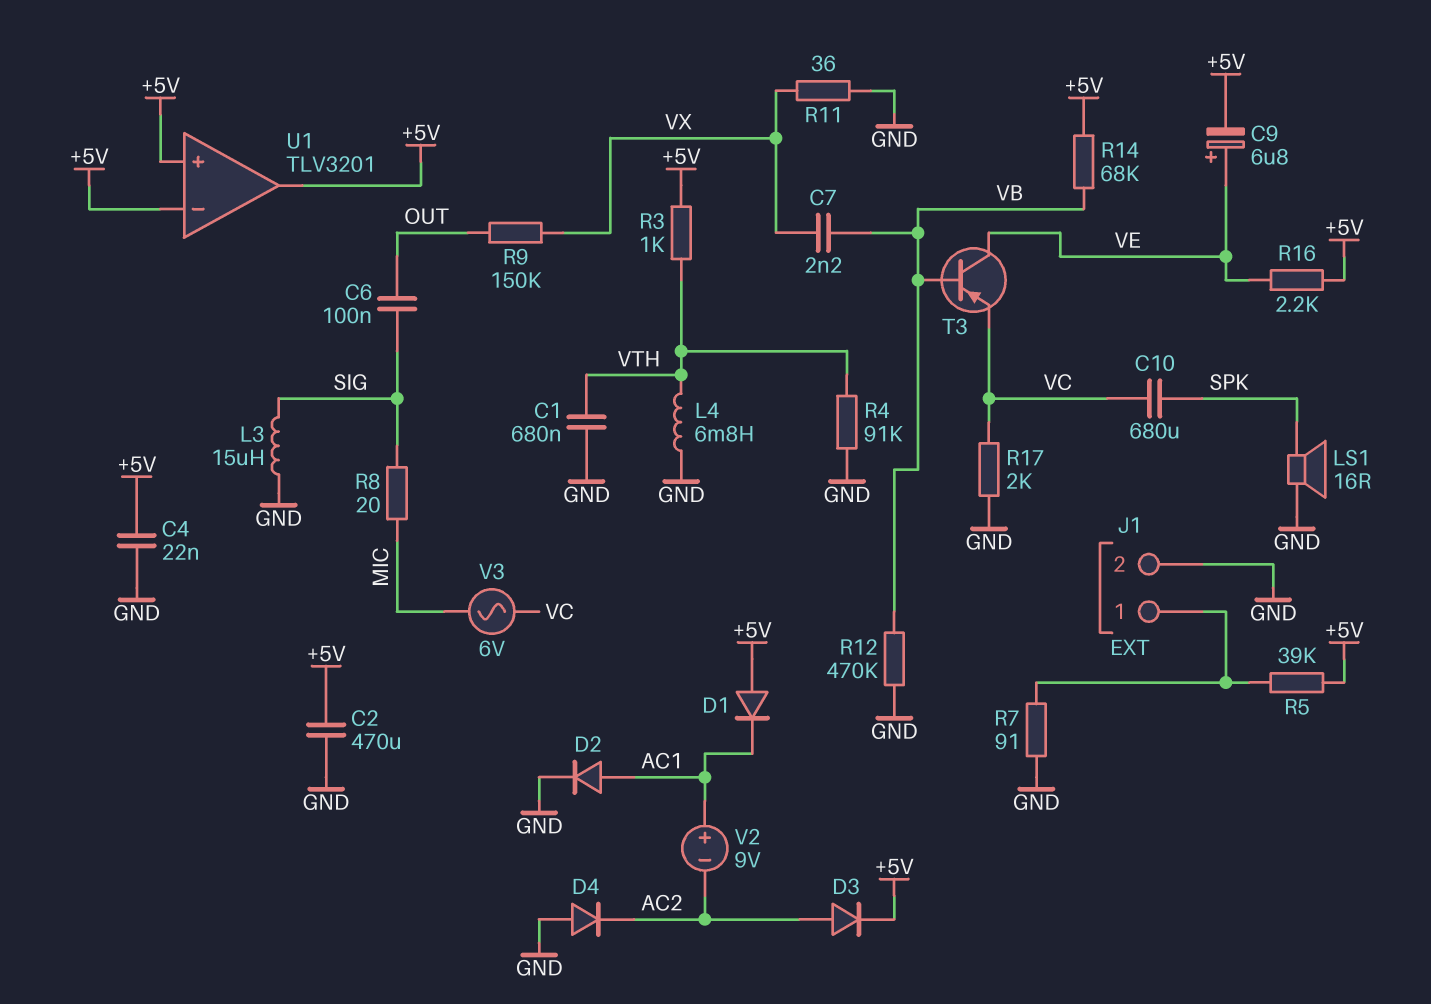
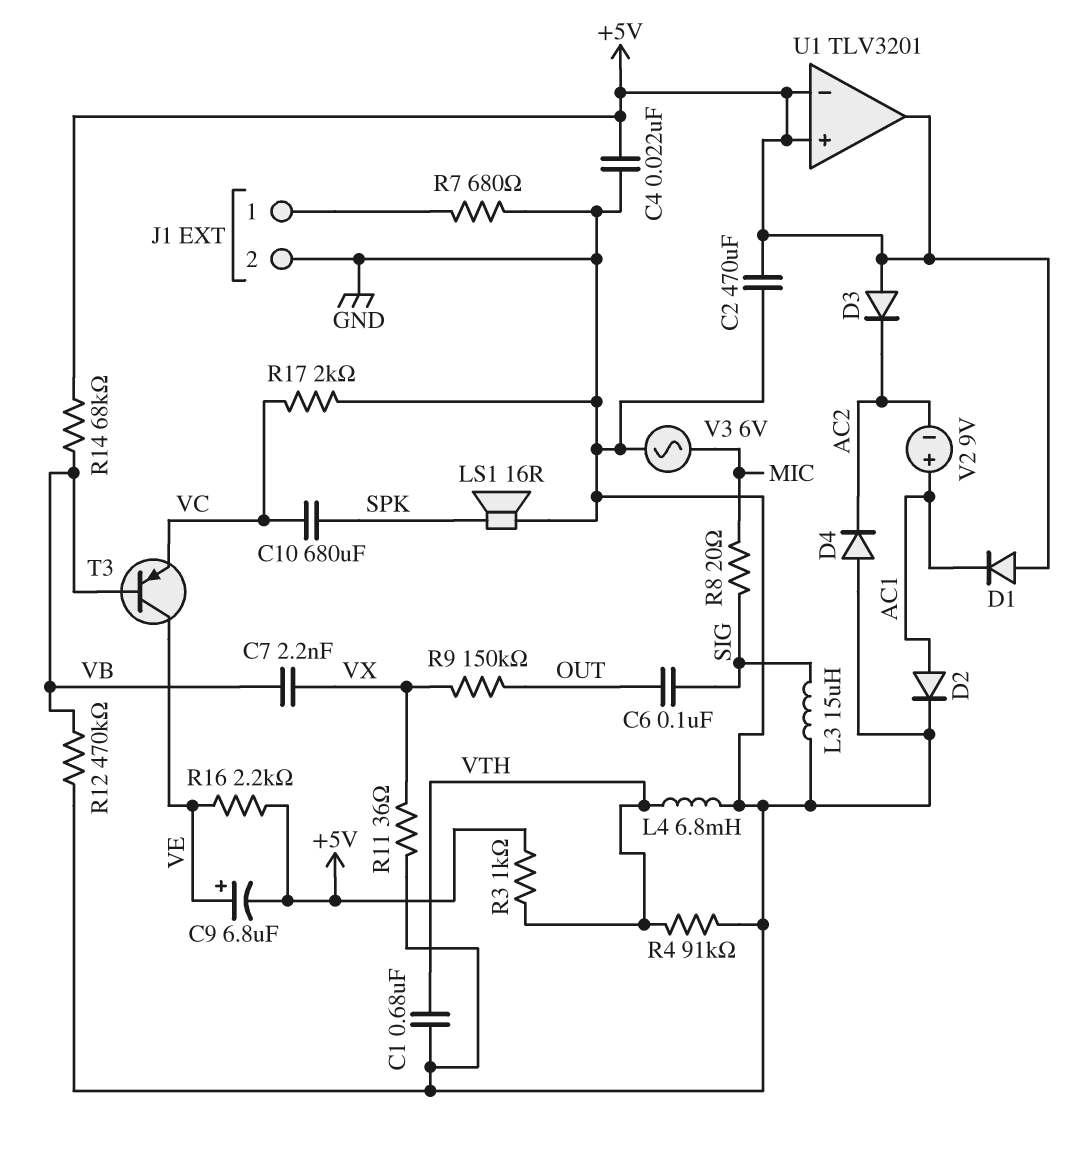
D3: diode (A AC2, K +5V) -> diode (A +5V, K AC2)
R5: 39k (+5V, J1/1) -> none
R7: 91 (GND, J1/1) -> 680 (GND, J1/1)
V3: AC 6V (MIC, VC) -> AC 6V (GND, MIC)

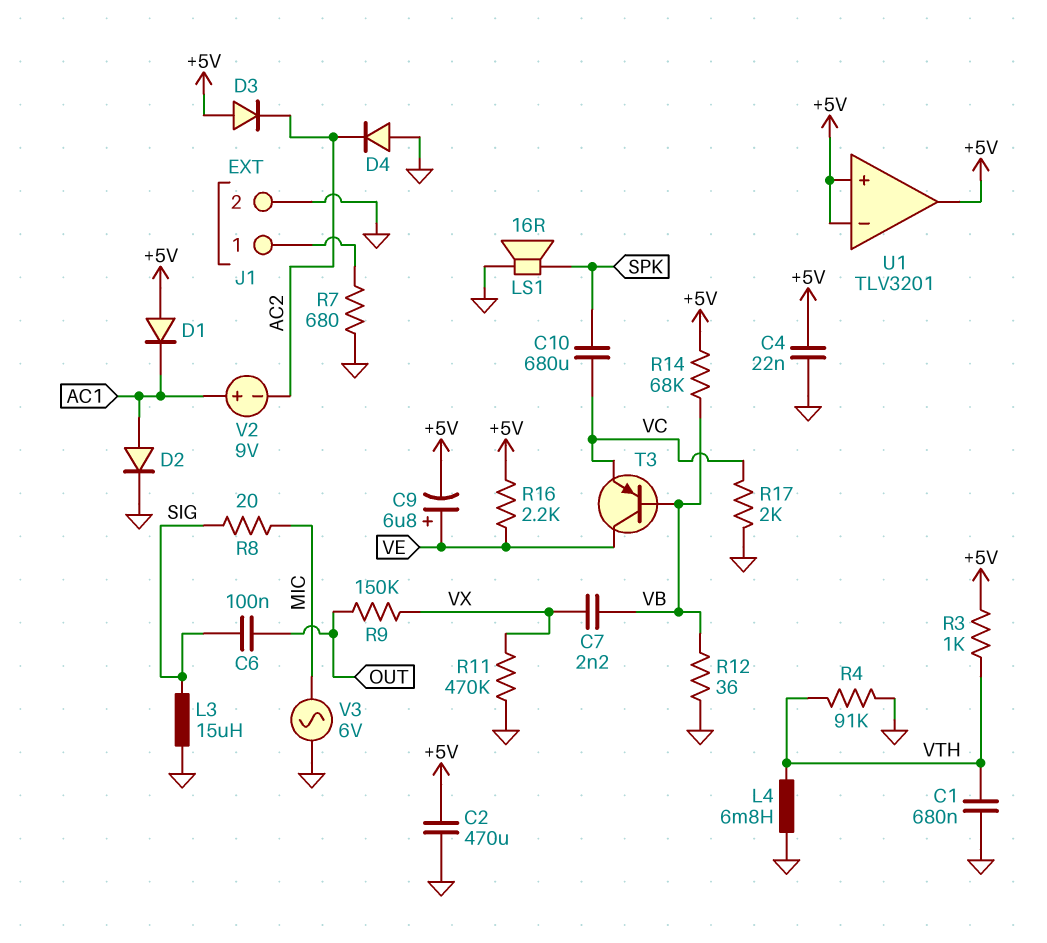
R11: 36 (GND, VX) -> 470k (GND, VX)
R12: 470k (GND, VB) -> 36 (GND, VB)

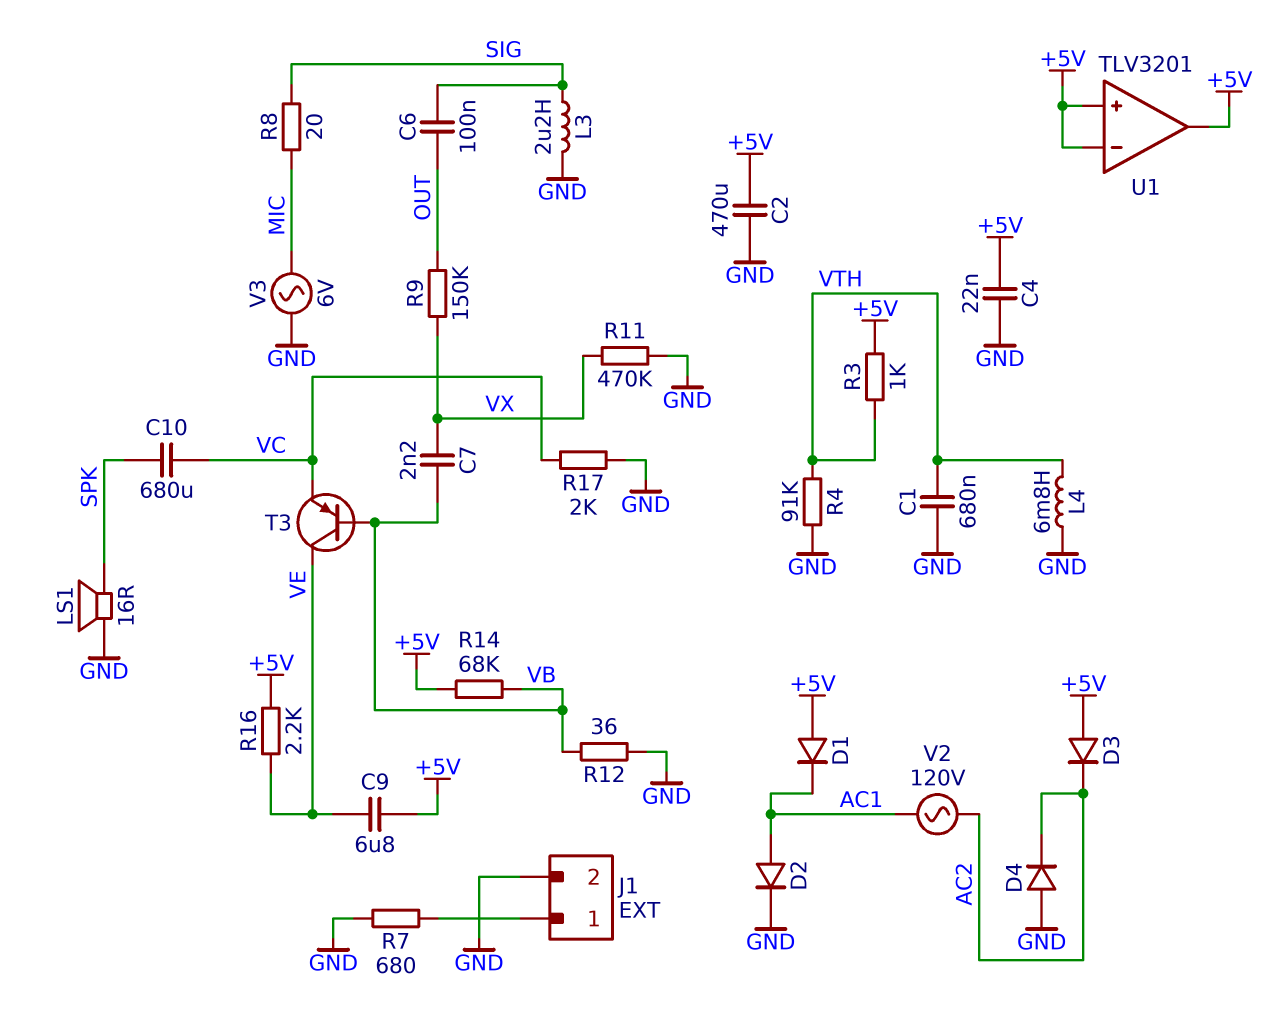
C9: 6.8uF (plus VE, minus +5V) -> 6.8uF (+5V, VE)
L3: 15uH (GND, SIG) -> 2.2uH (GND, SIG)
V2: 9V (plus AC1, minus AC2) -> AC 120V (AC1, AC2)

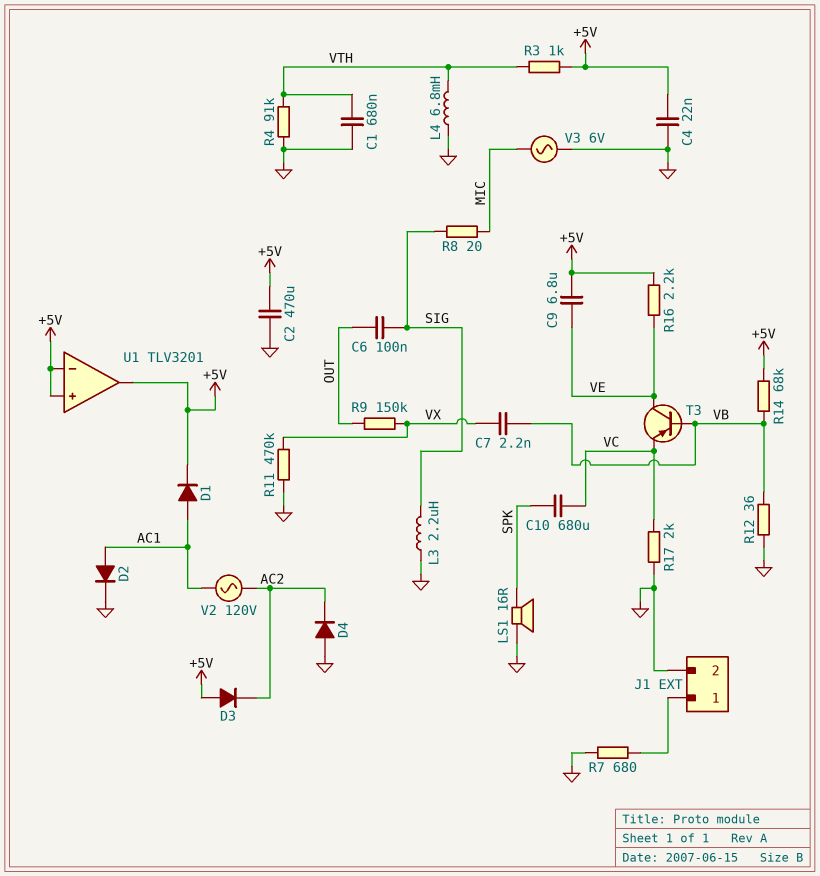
D1: diode (A +5V, K AC1) -> diode (A AC1, K +5V)

